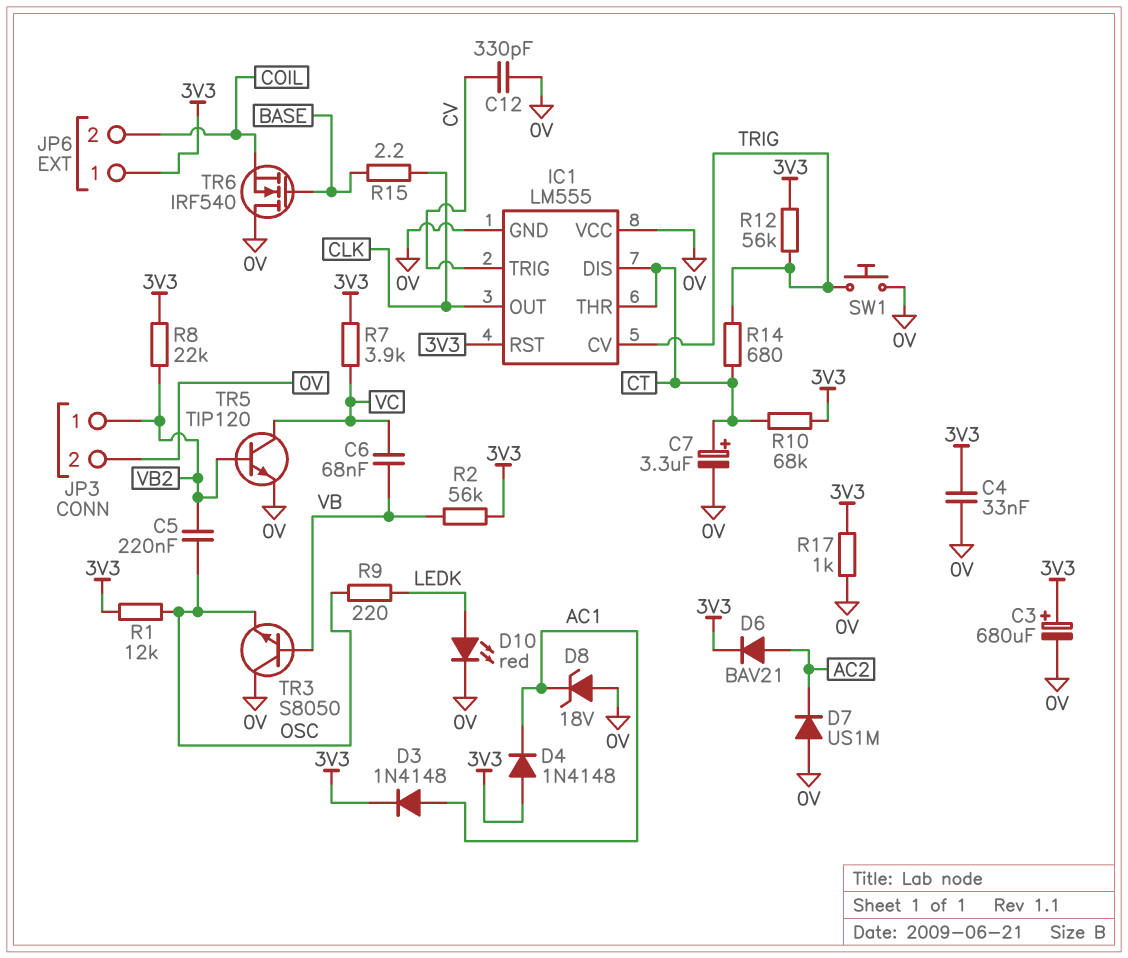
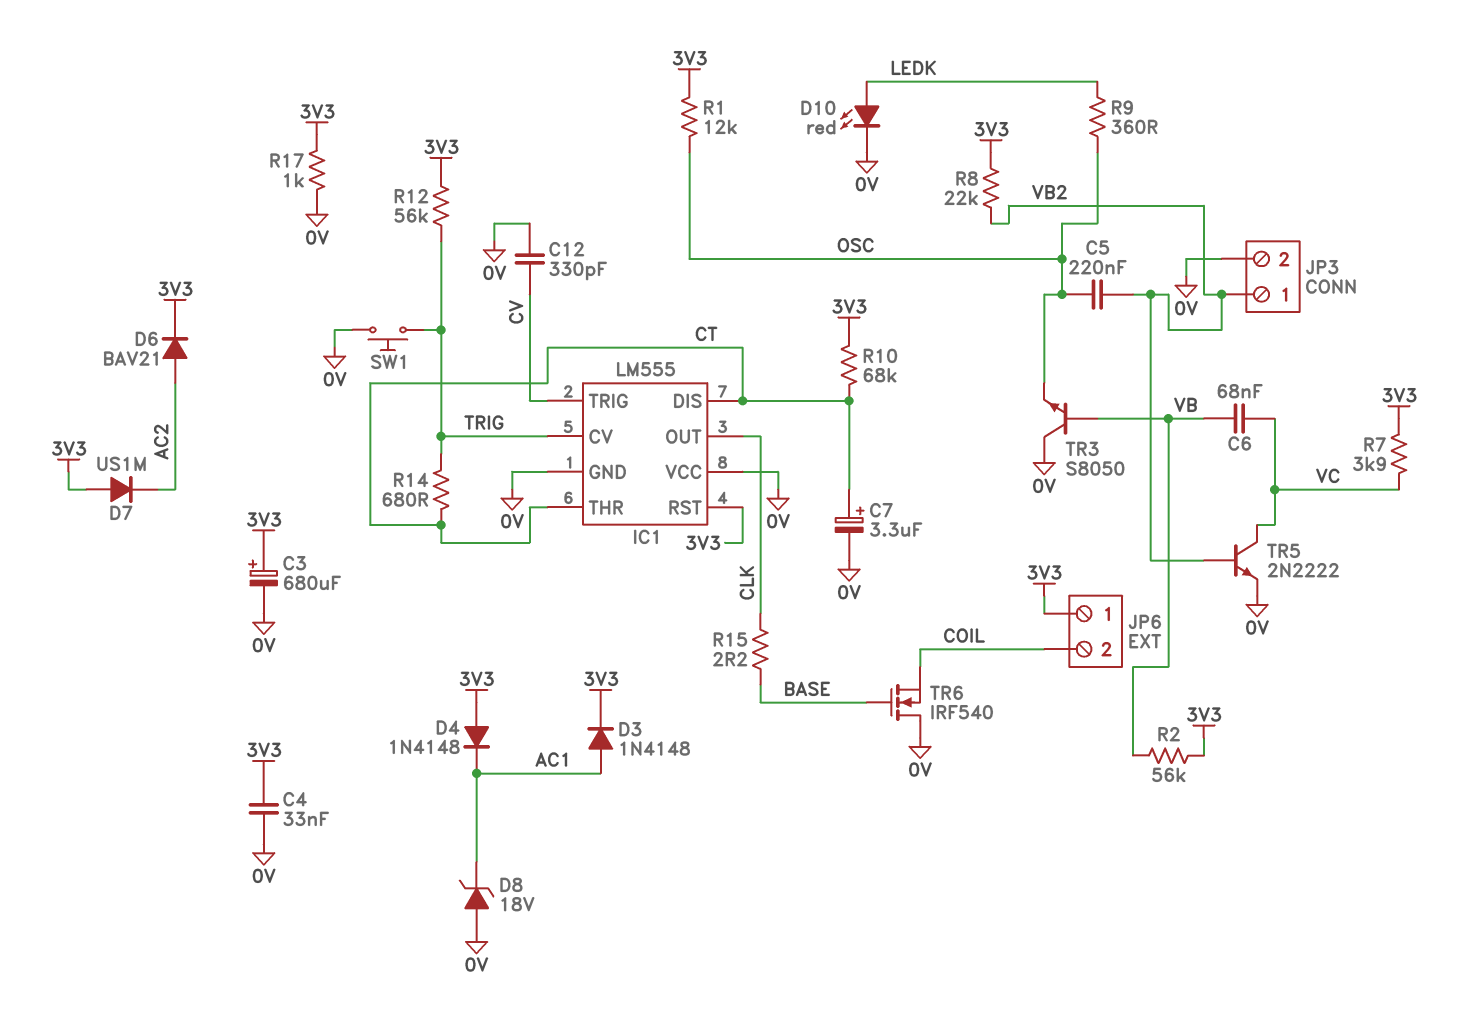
D7: diode US1M (A 0V, K AC2) -> diode US1M (A 3V3, K AC2)
R9: 220 (LEDK, OSC) -> 360 (LEDK, OSC)
TR5: NPN TIP120 (B VB2, C VC, E 0V) -> NPN 2N2222 (B VB2, C VC, E 0V)

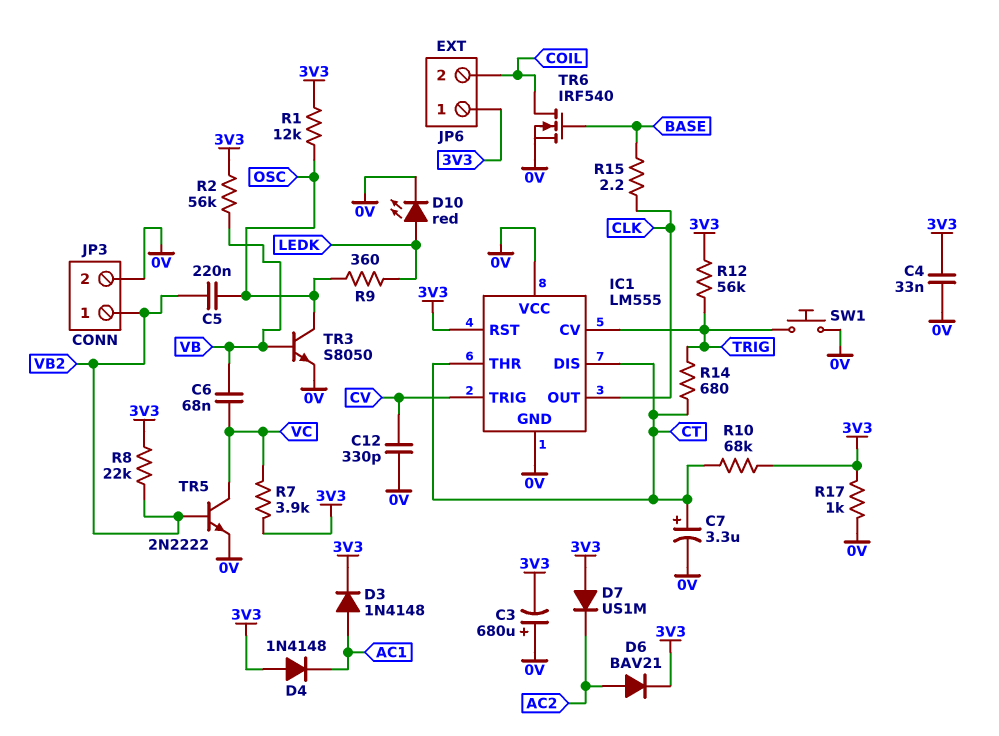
C3: 680uF (plus 3V3, minus 0V) -> 680uF (plus 0V, minus 3V3)
D8: zener 18V (A 0V, K AC1) -> none
TR3: NPN S8050 (B VB, C 0V, E OSC) -> NPN S8050 (B VB, C OSC, E 0V)
TR6: NMOS IRF540 (G BASE, D 0V, S COIL) -> NMOS IRF540 (G BASE, D COIL, S 0V)

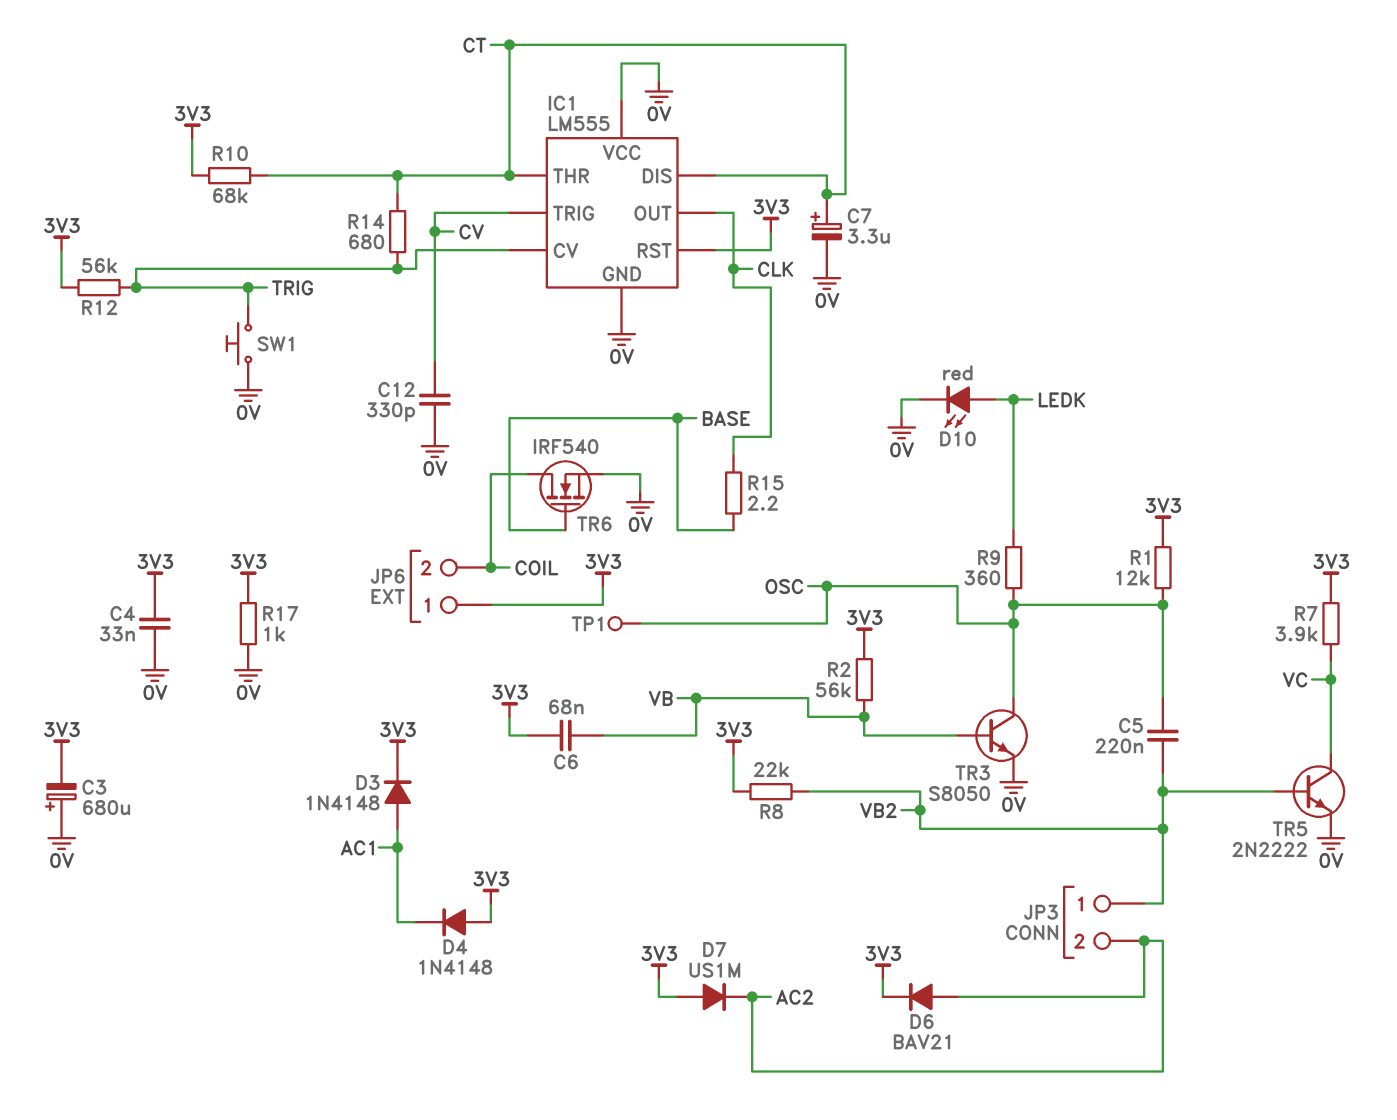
C6: 68nF (VB, VC) -> 68nF (3V3, VB)
JP3 pin 2: 0V -> AC2
TP1: none -> test point (OSC)

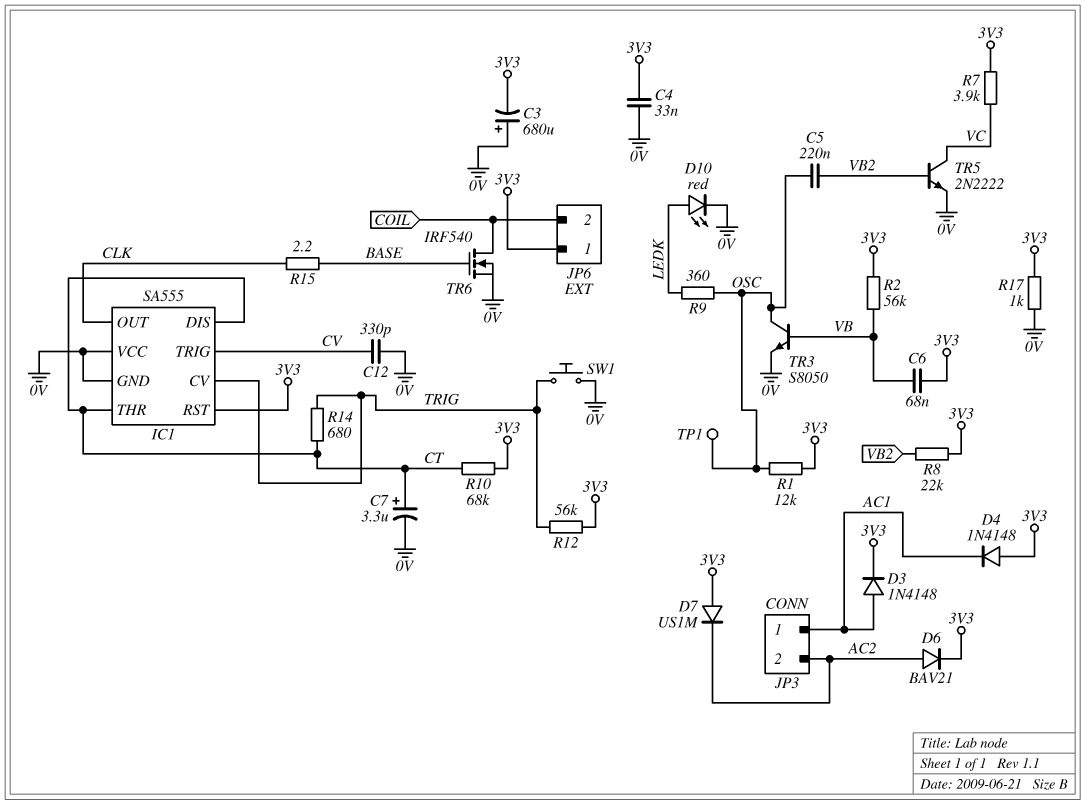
IC1: LM555 -> SA555
JP3 pin 1: VB2 -> AC1

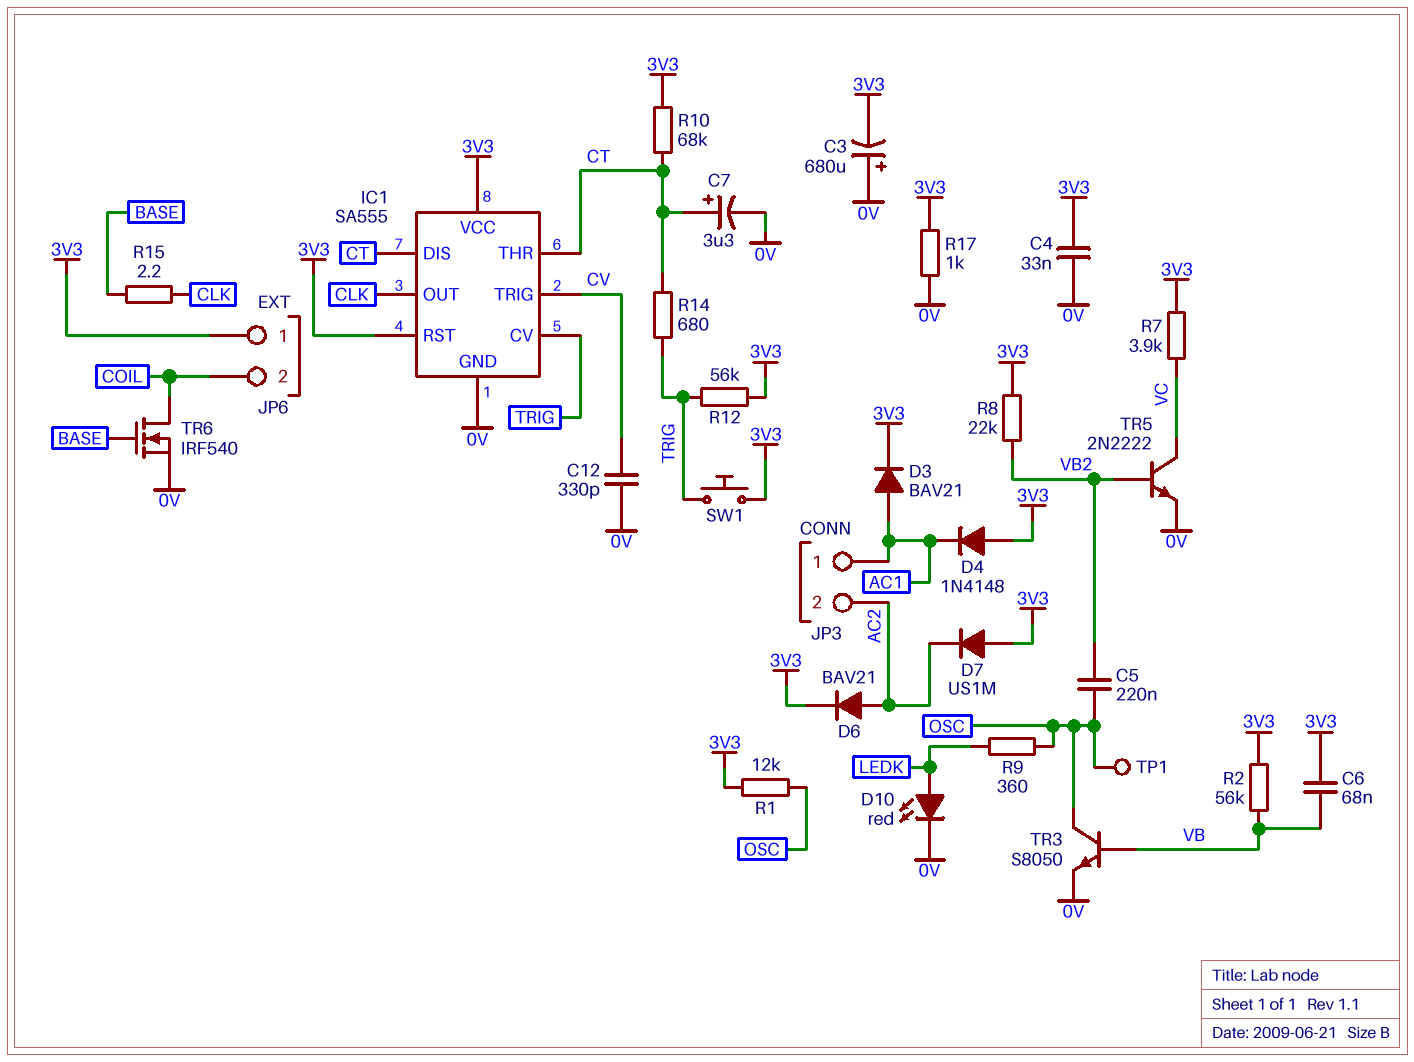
D3: diode 1N4148 (A AC1, K 3V3) -> diode BAV21 (A AC1, K 3V3)
IC1 pin VCC: 0V -> 3V3
SW1: button (0V, TRIG) -> button (3V3, TRIG)

